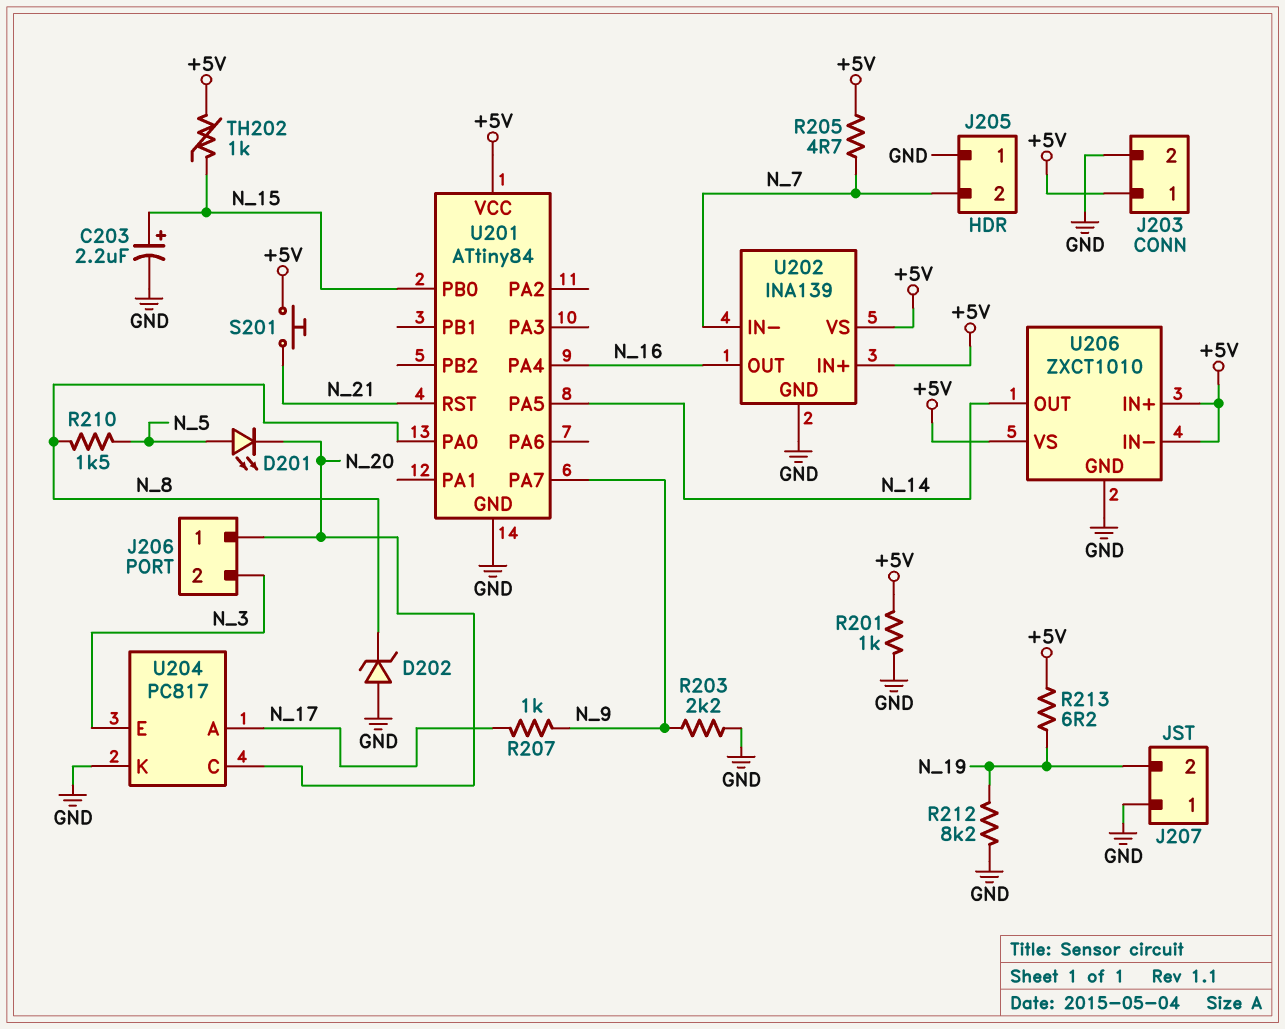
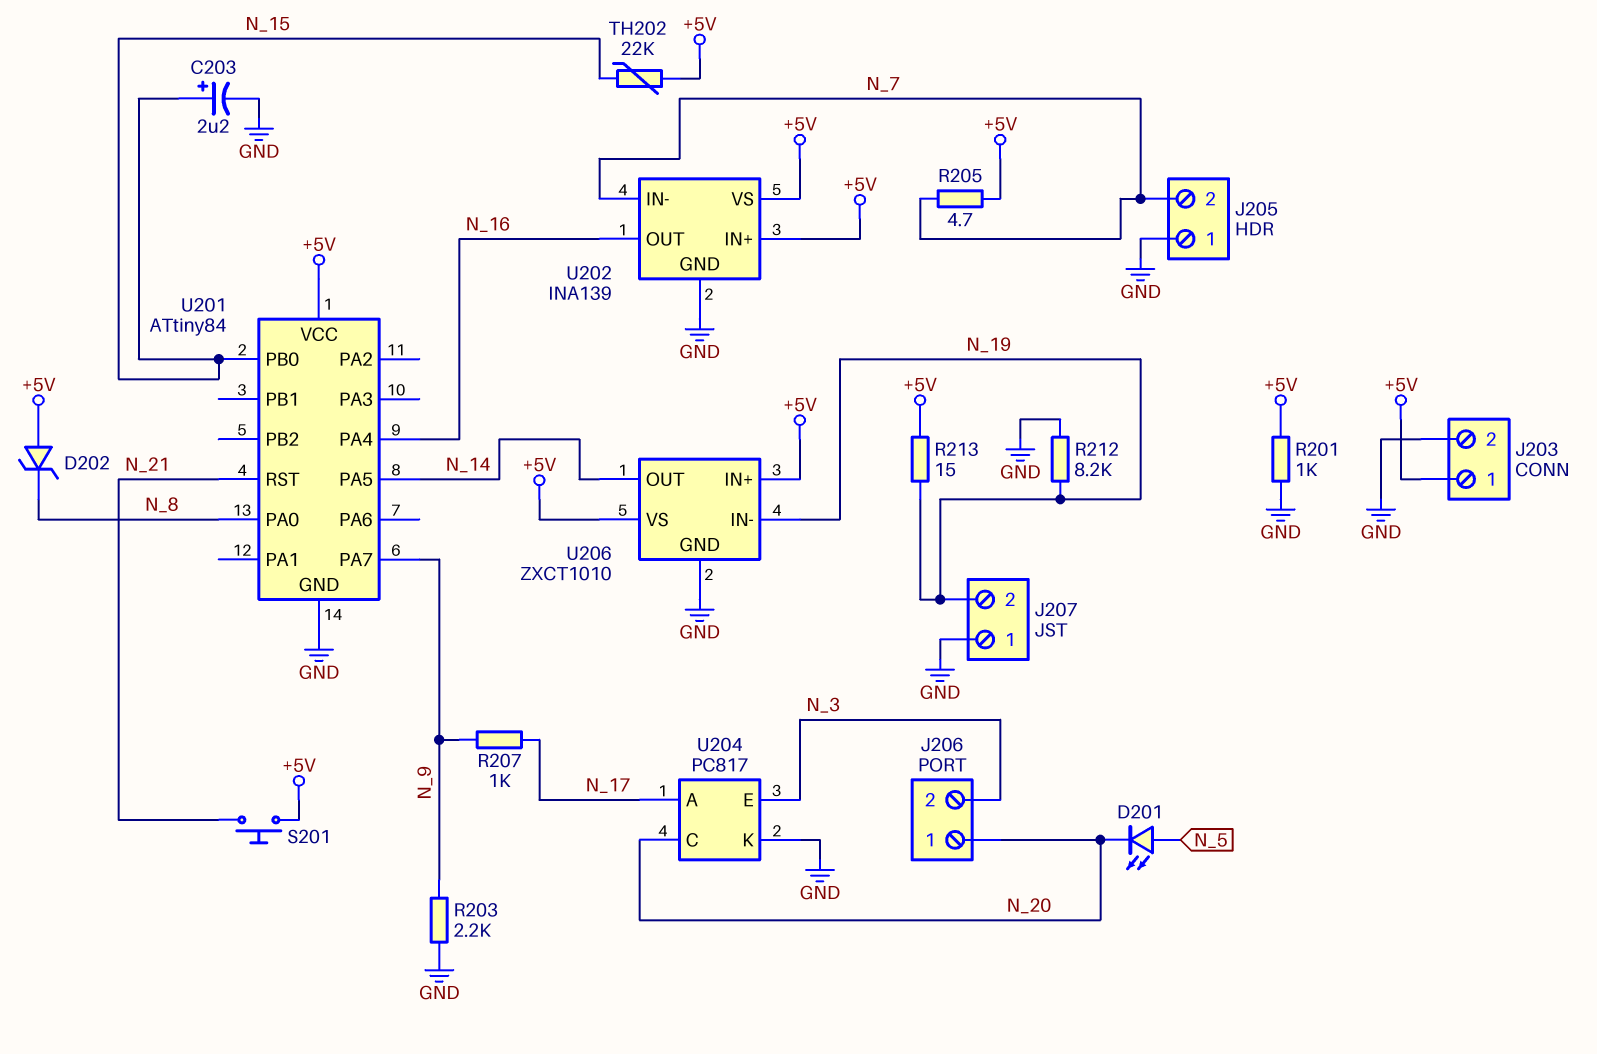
D202: zener (A GND, K N_8) -> zener (A +5V, K N_8)
R210: 1.5k (N_5, N_8) -> none
R213: 6.2 (+5V, N_19) -> 15 (+5V, N_19)
TH202: 1k (+5V, N_15) -> 22k (+5V, N_15)
U206 pin IN-: +5V -> N_19

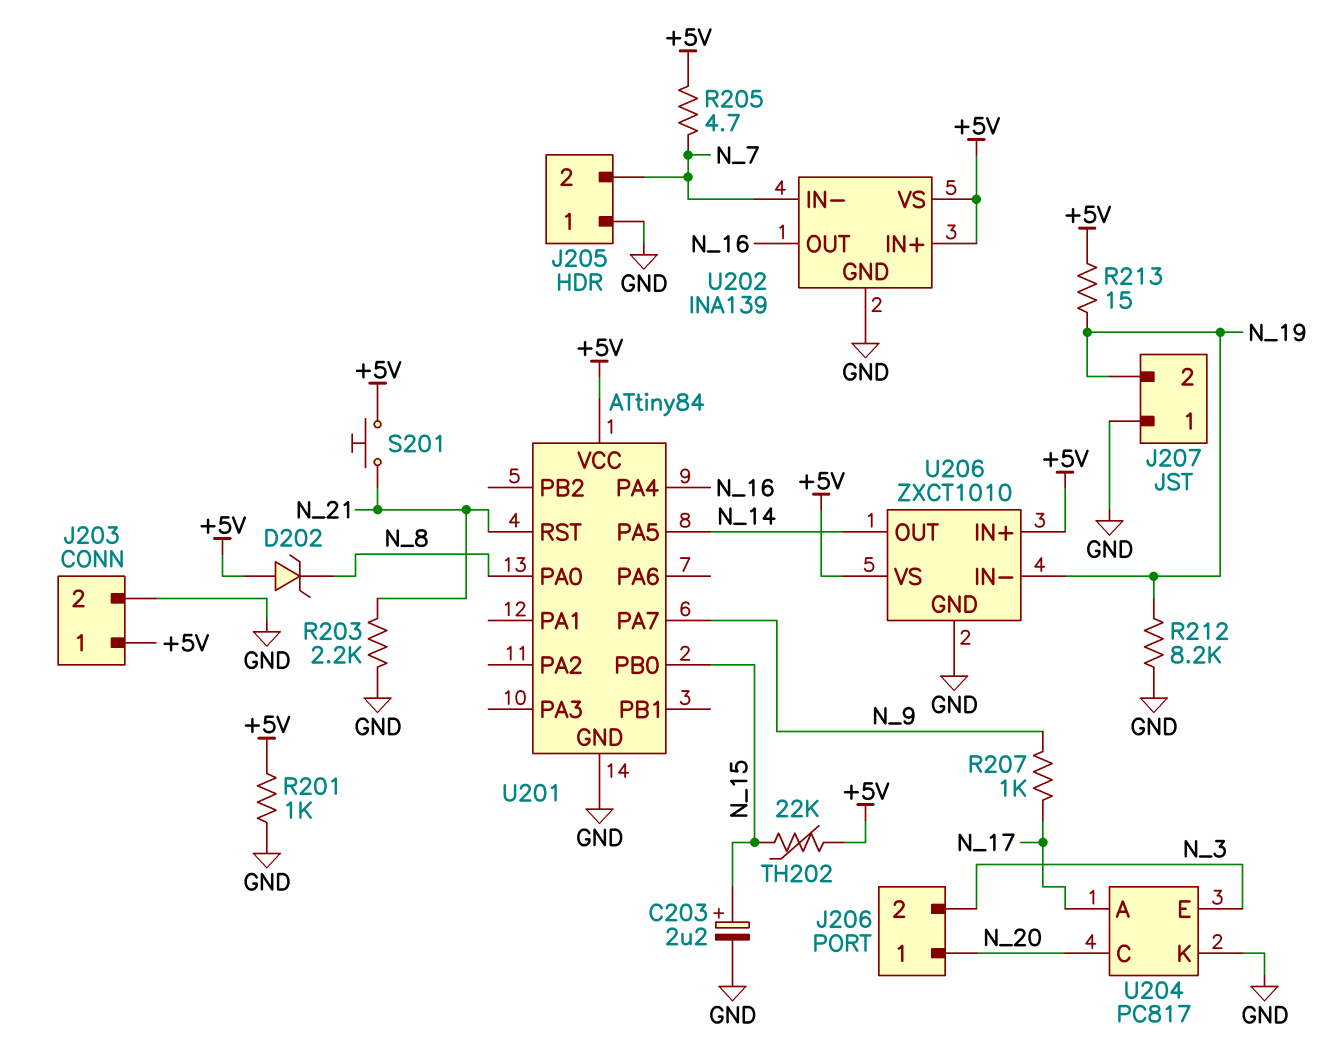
D201: LED (A N_5, K N_20) -> none
R203: 2.2k (GND, N_9) -> 2.2k (GND, N_21)

